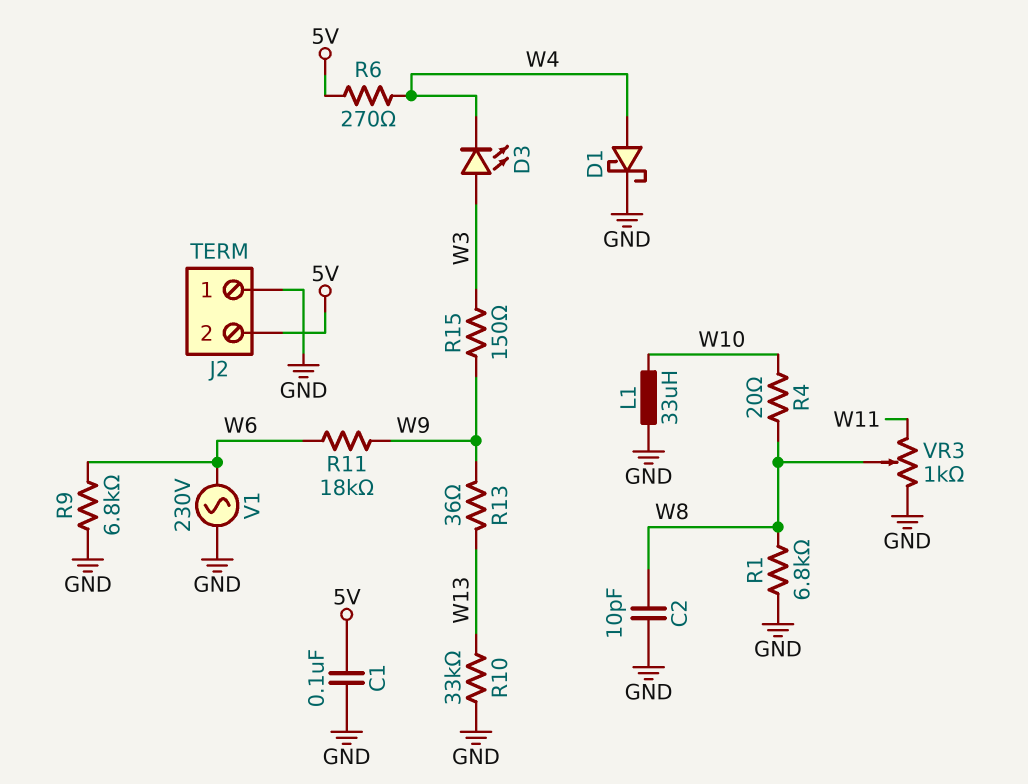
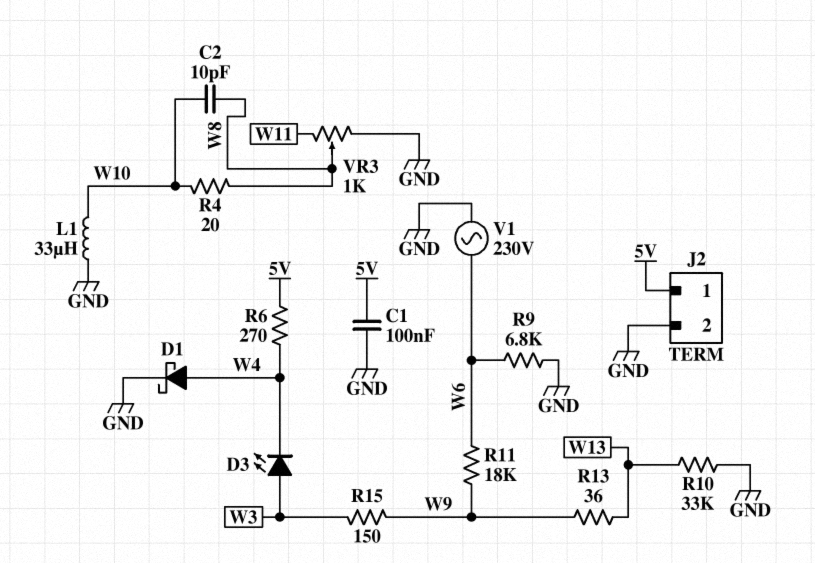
C2: 10pF (GND, W8) -> 10pF (W8, W10)
J2 pin 1: GND -> 5V
J2 pin 2: 5V -> GND
R1: 6.8k (GND, W8) -> none

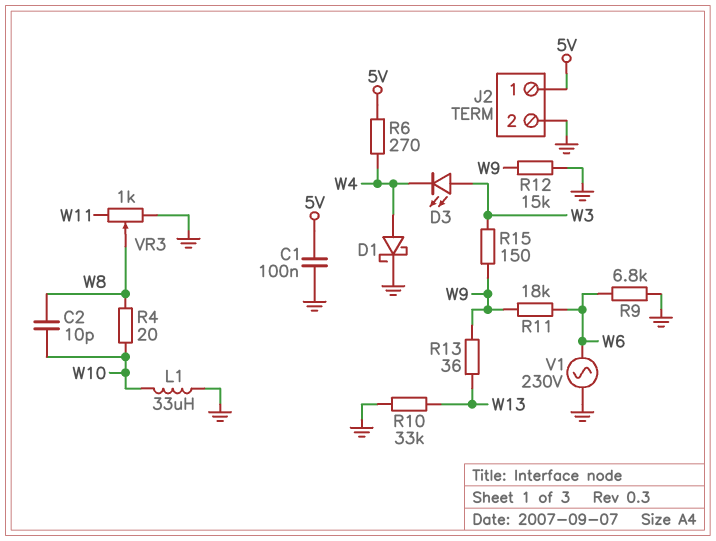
R12: none -> 15k (GND, W9)

